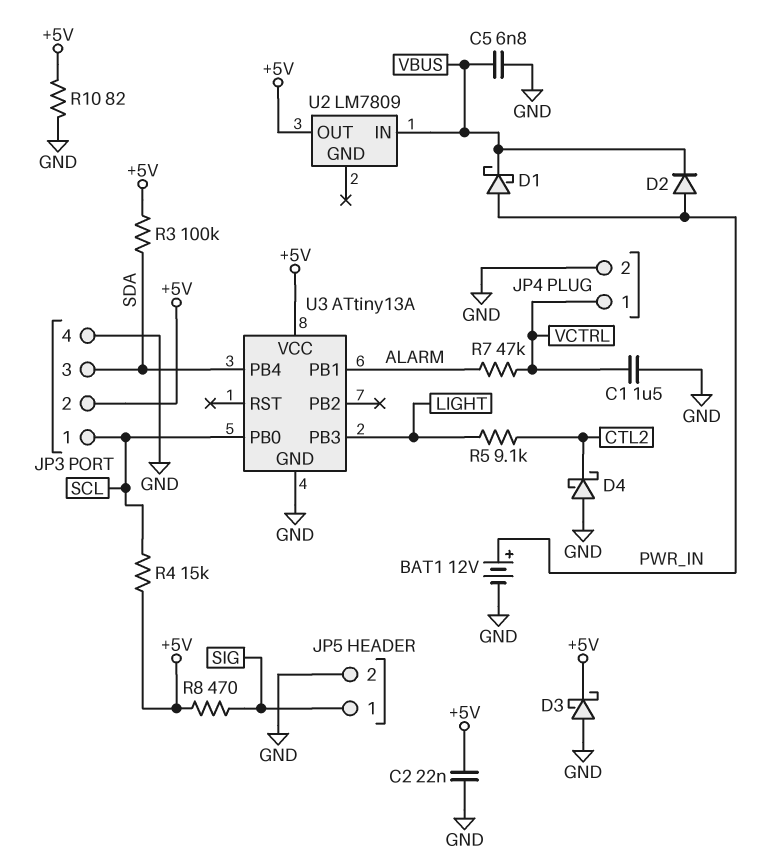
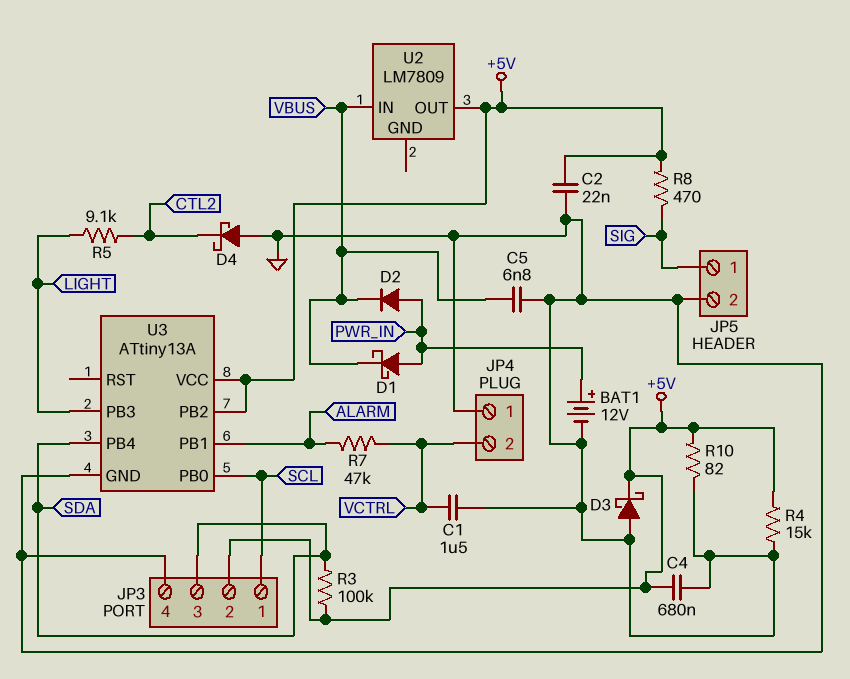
C4: none -> 680nF (+5V, GND)
JP4 pin 1: VCTRL -> GND
JP4 pin 2: GND -> VCTRL
R4: 15k (+5V, SCL) -> 15k (+5V, GND)
U3 pin PB2: none -> +5V

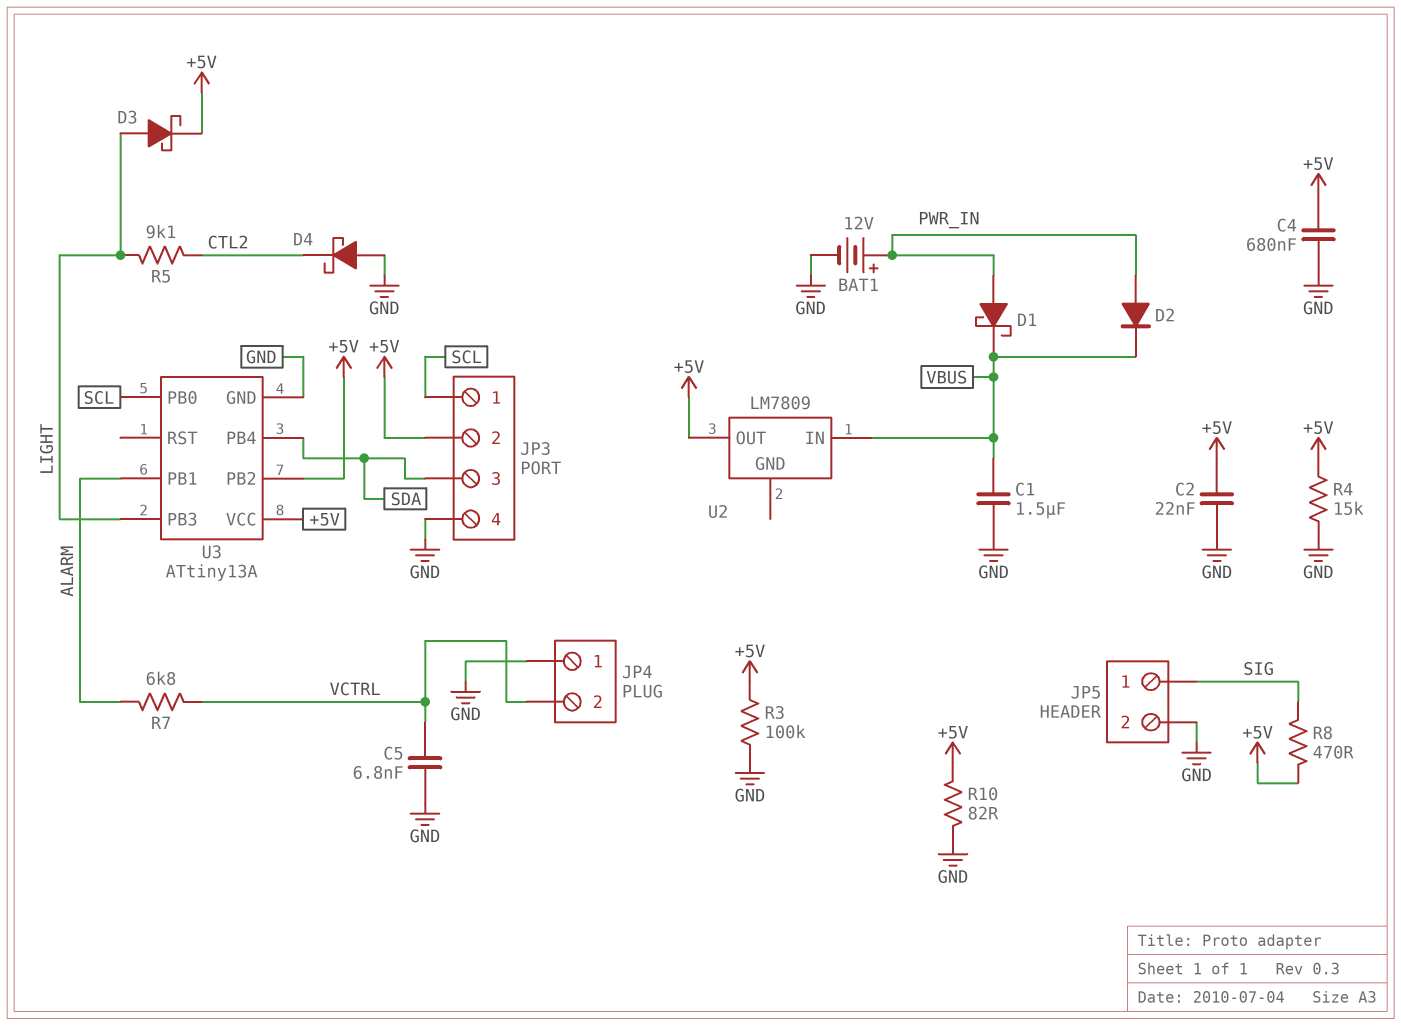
C1: 1.5uF (GND, VCTRL) -> 1.5uF (GND, VBUS)
C5: 6.8nF (GND, VBUS) -> 6.8nF (GND, VCTRL)
D3: schottky (A GND, K +5V) -> schottky (A LIGHT, K +5V)
R3: 100k (+5V, SDA) -> 100k (+5V, GND)
R7: 47k (ALARM, VCTRL) -> 6.8k (ALARM, VCTRL)

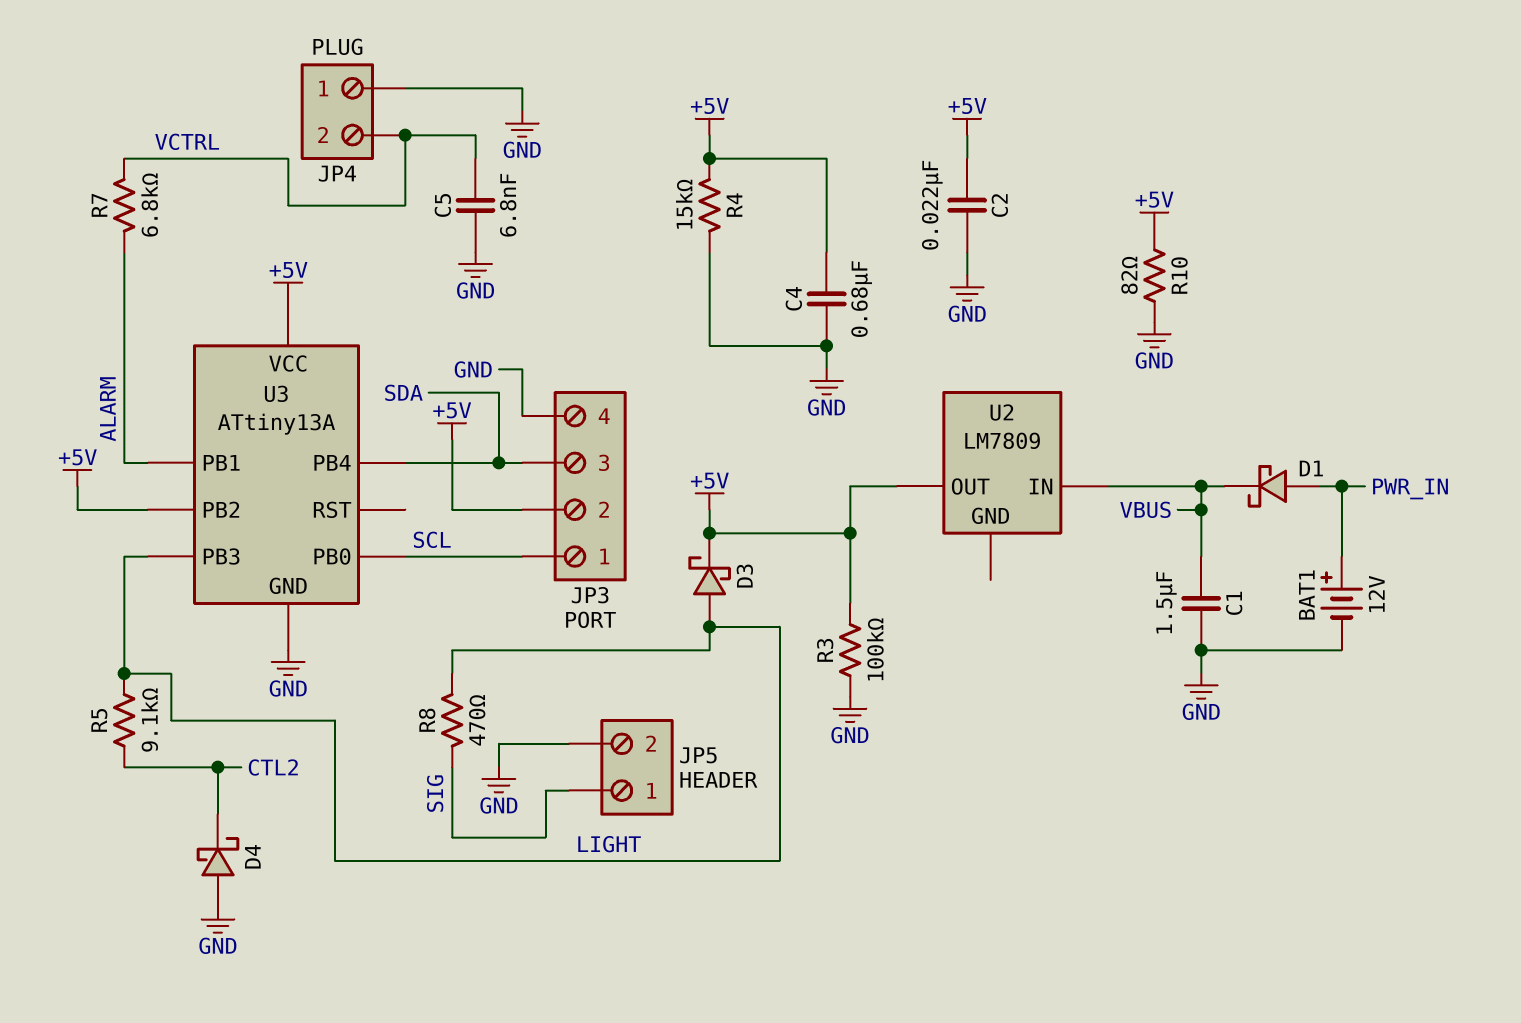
D2: diode (A PWR_IN, K VBUS) -> none
R8: 470 (+5V, SIG) -> 470 (LIGHT, SIG)

